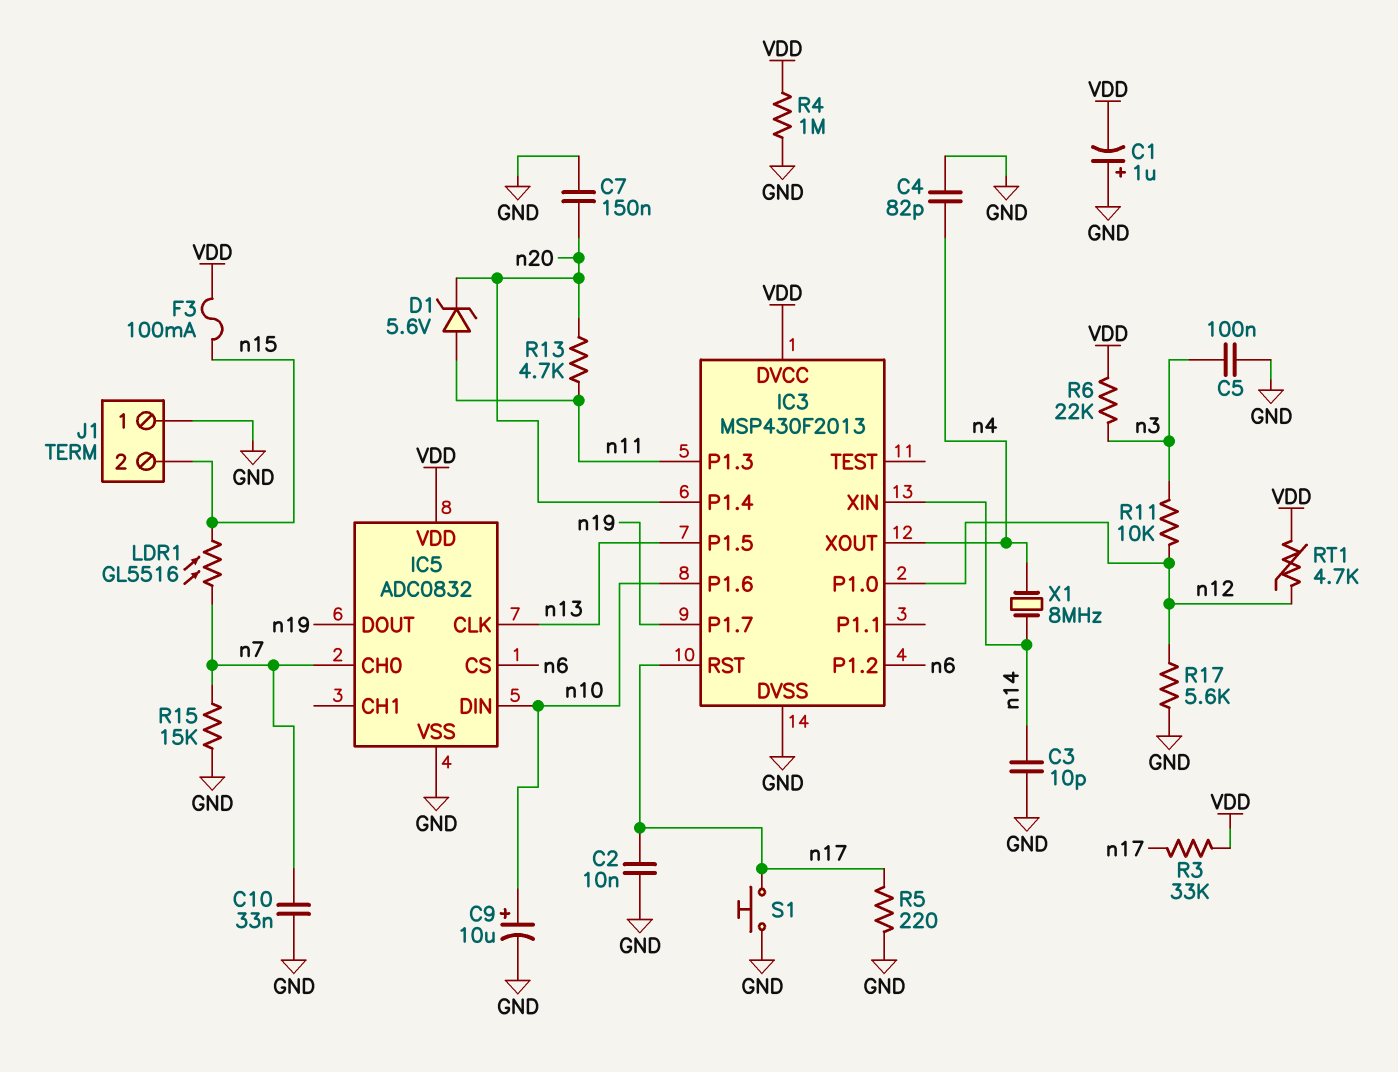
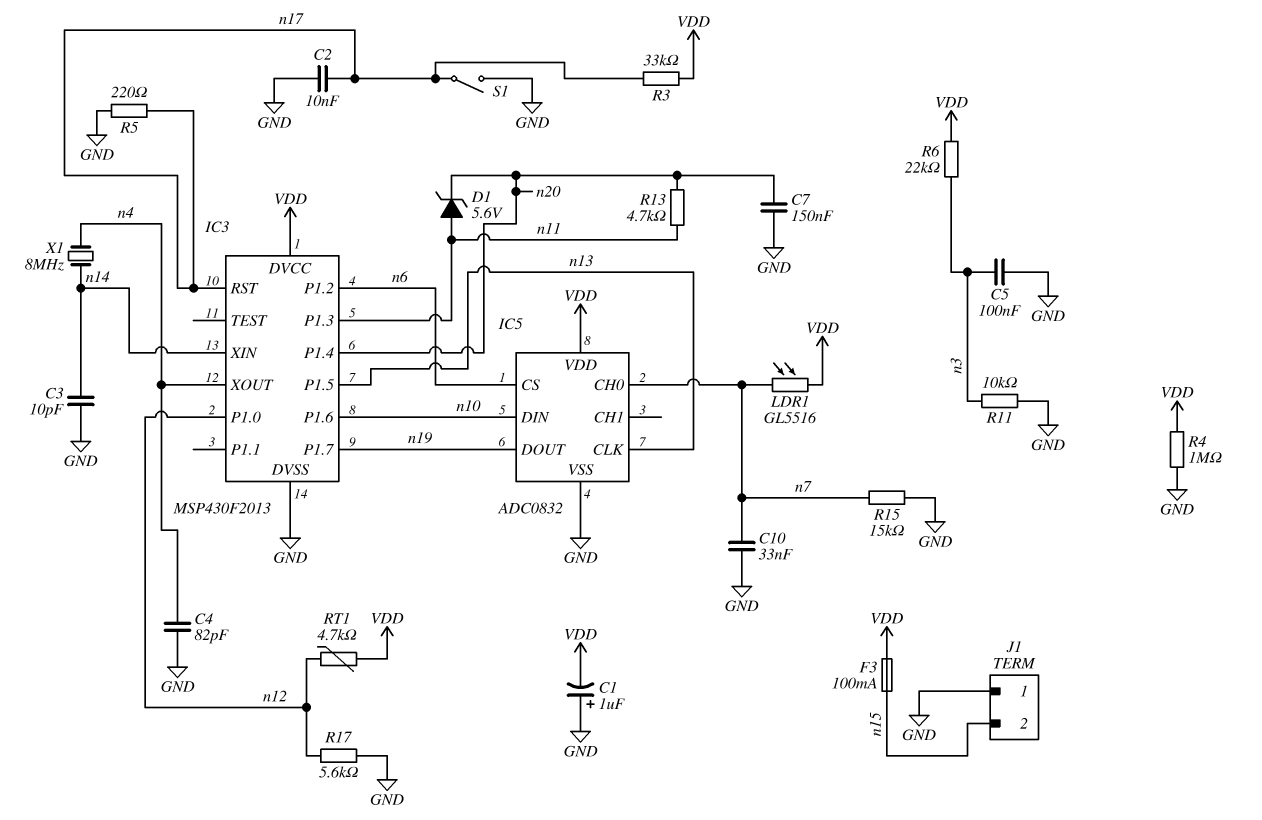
C9: 10uF (plus n10, minus GND) -> none
LDR1: GL5516 (n7, n15) -> GL5516 (VDD, n7)
R11: 10k (n3, n12) -> 10k (GND, n3)
S1: button (GND, n17) -> switch (GND, n17)

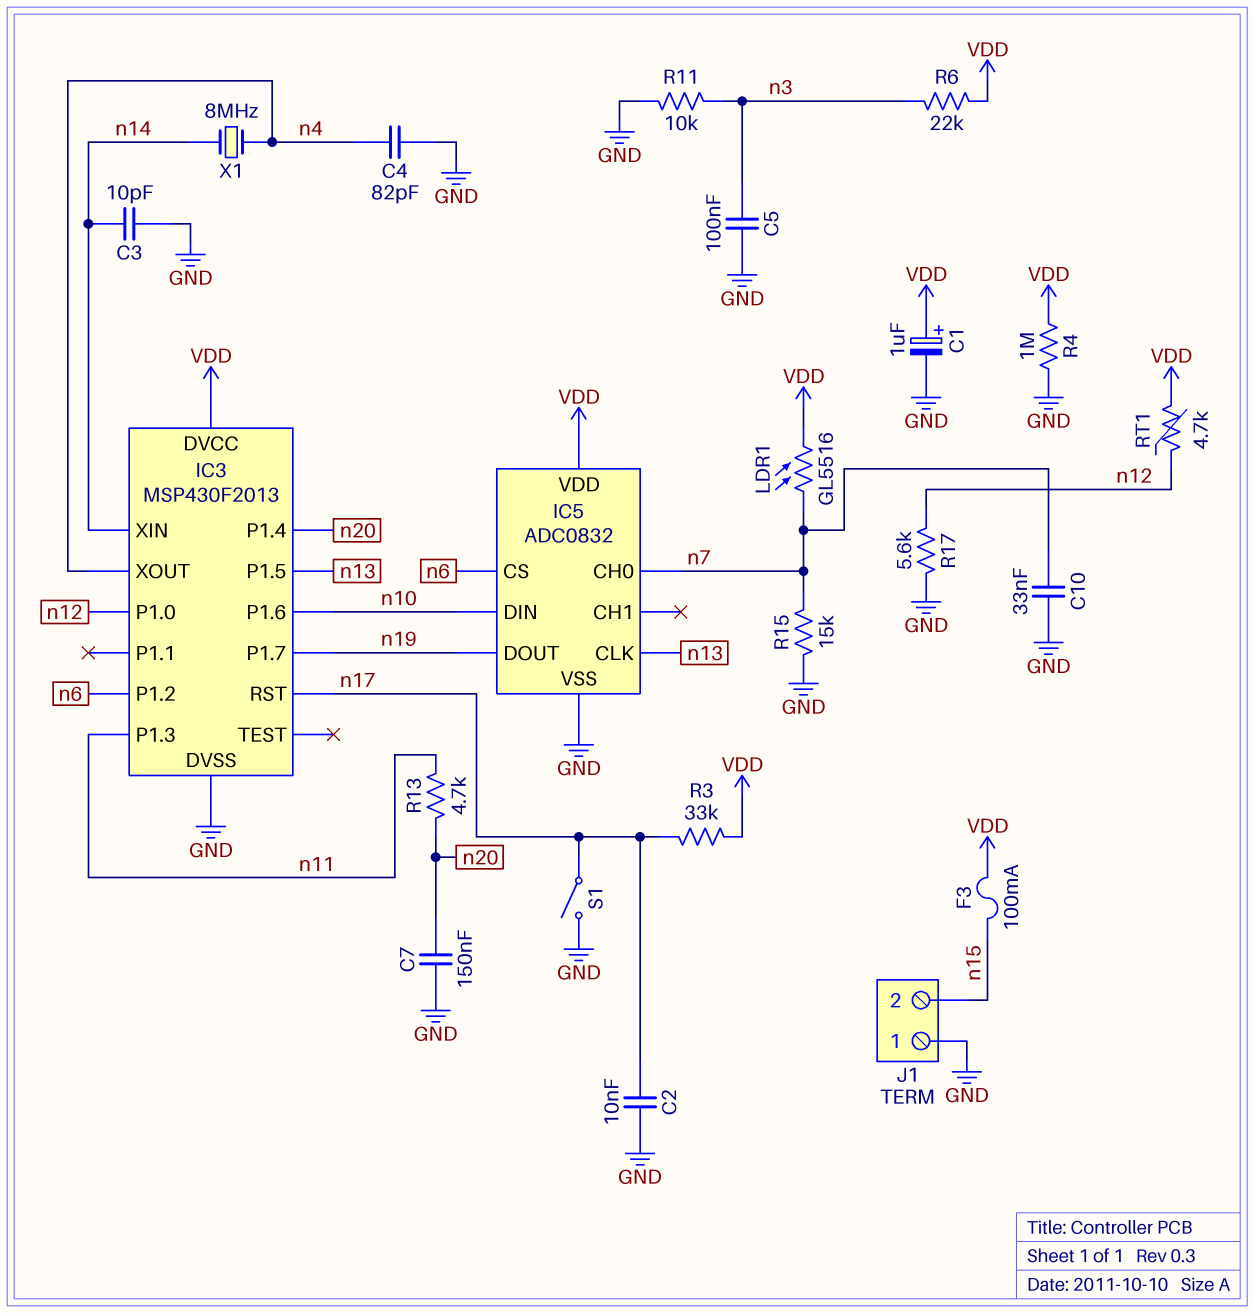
C1: 1uF (plus GND, minus VDD) -> 1uF (plus VDD, minus GND)
D1: zener 5.6V (A n11, K n20) -> none
R5: 220 (GND, n17) -> none

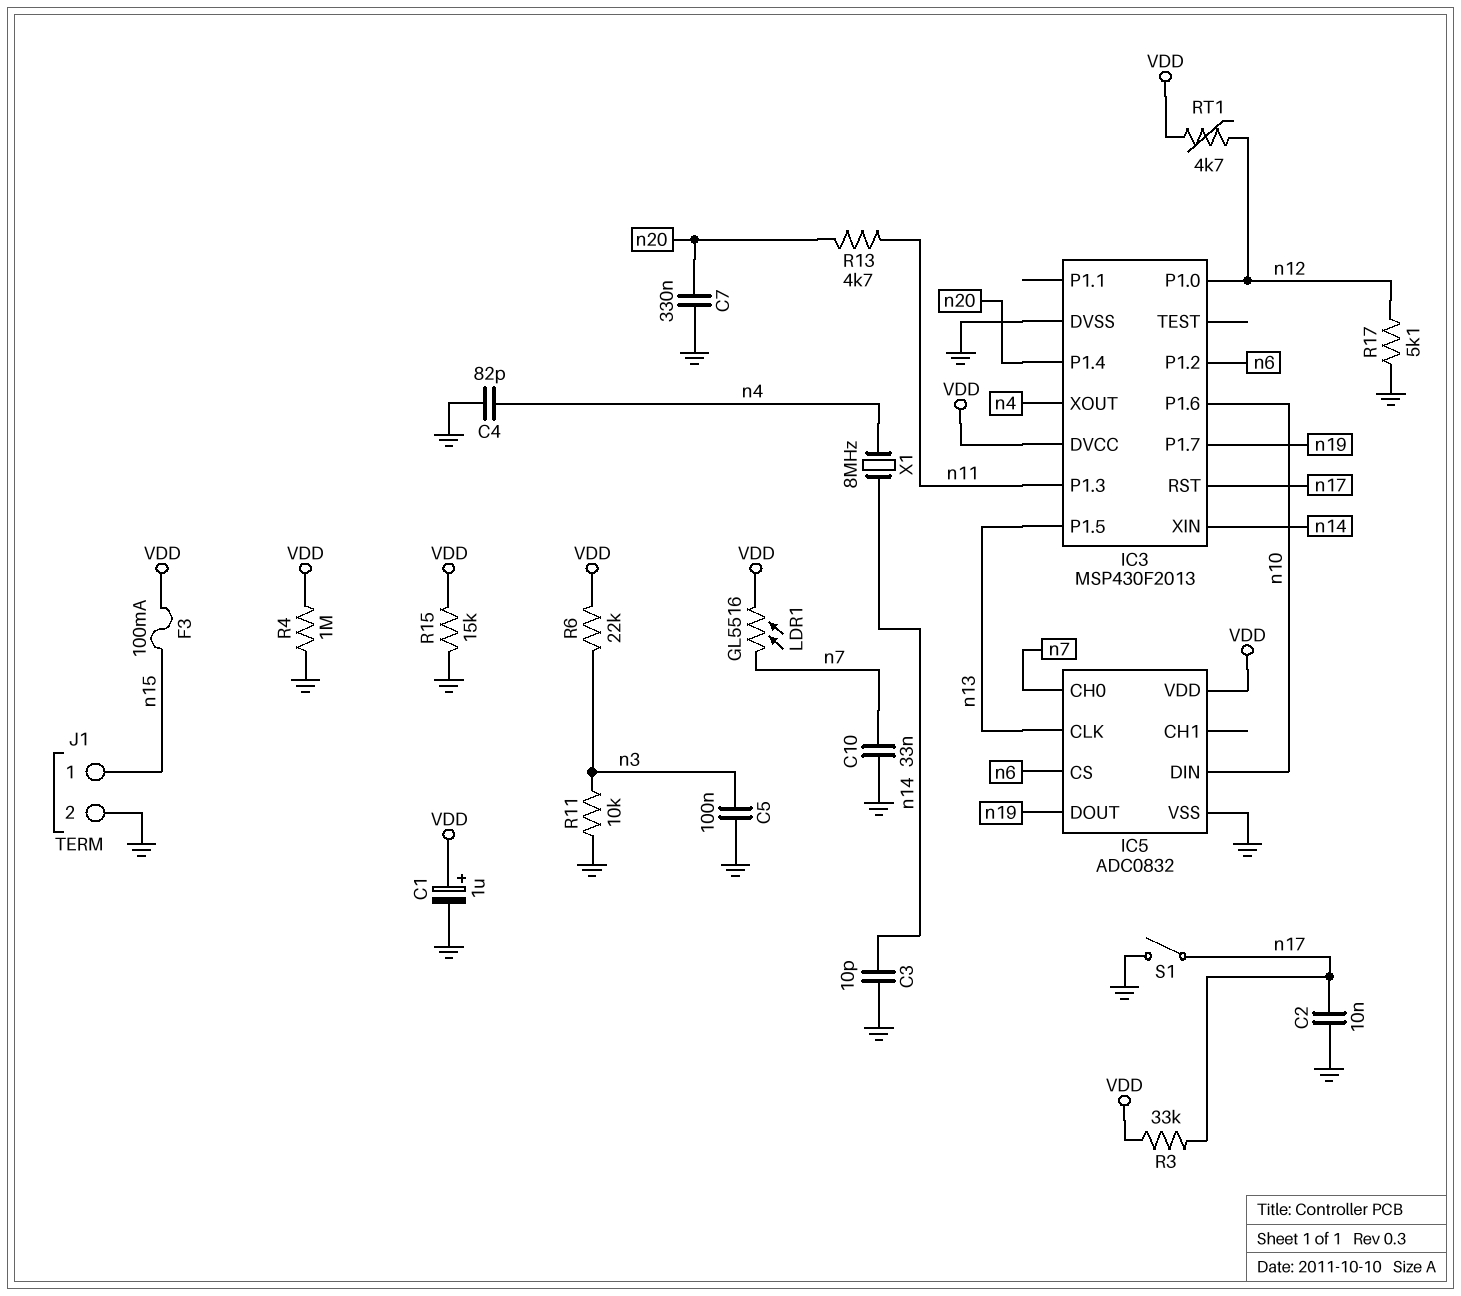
C7: 150nF (GND, n20) -> 330nF (GND, n20)
J1 pin 1: GND -> n15
J1 pin 2: n15 -> GND
R15: 15k (GND, n7) -> 15k (GND, VDD)
R17: 5.6k (GND, n12) -> 5.1k (GND, n12)

